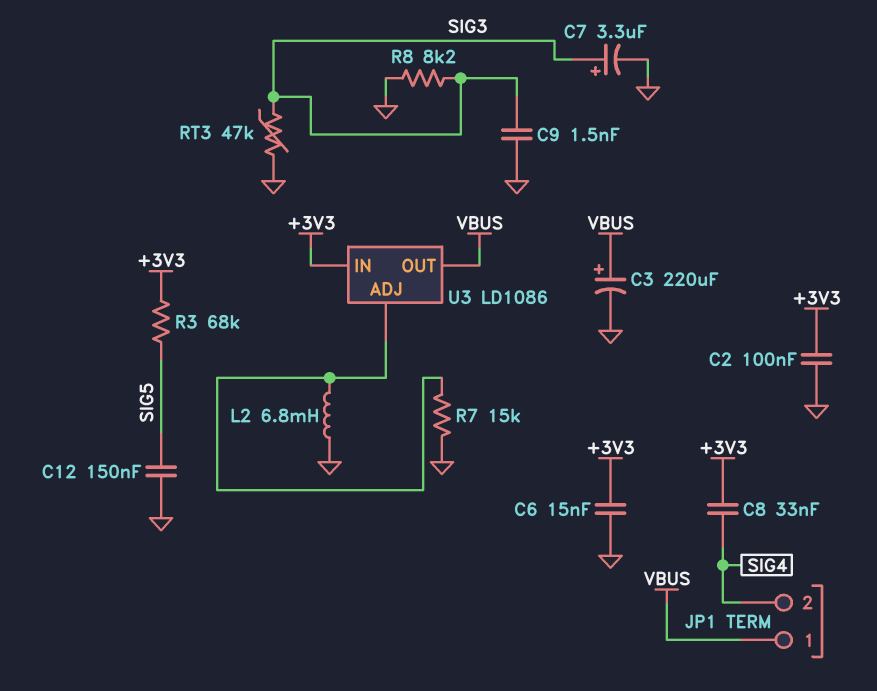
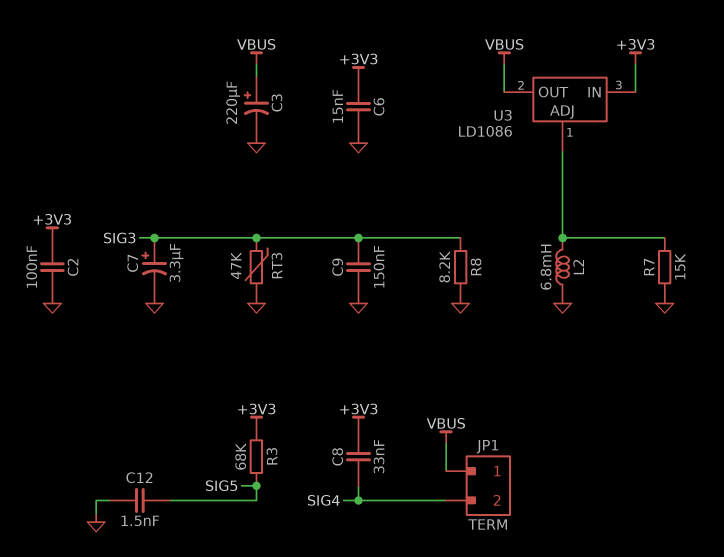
C9: 1.5nF (GND, SIG3) -> 150nF (GND, SIG3)
C12: 150nF (GND, SIG5) -> 1.5nF (GND, SIG5)

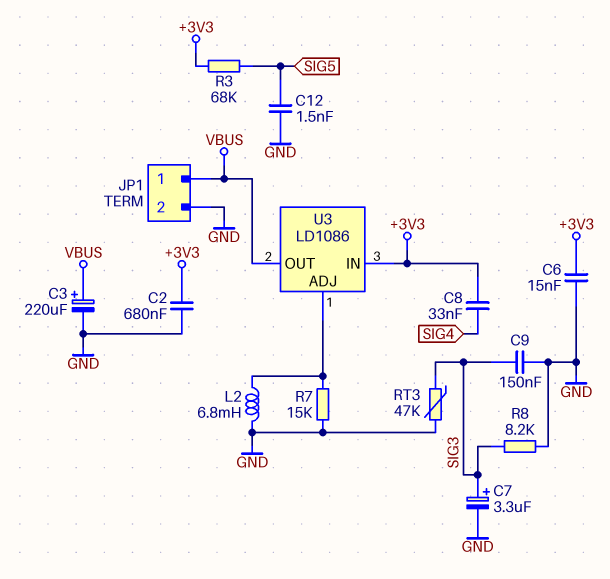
C2: 100nF (+3V3, GND) -> 680nF (+3V3, GND)
JP1 pin 2: SIG4 -> GND

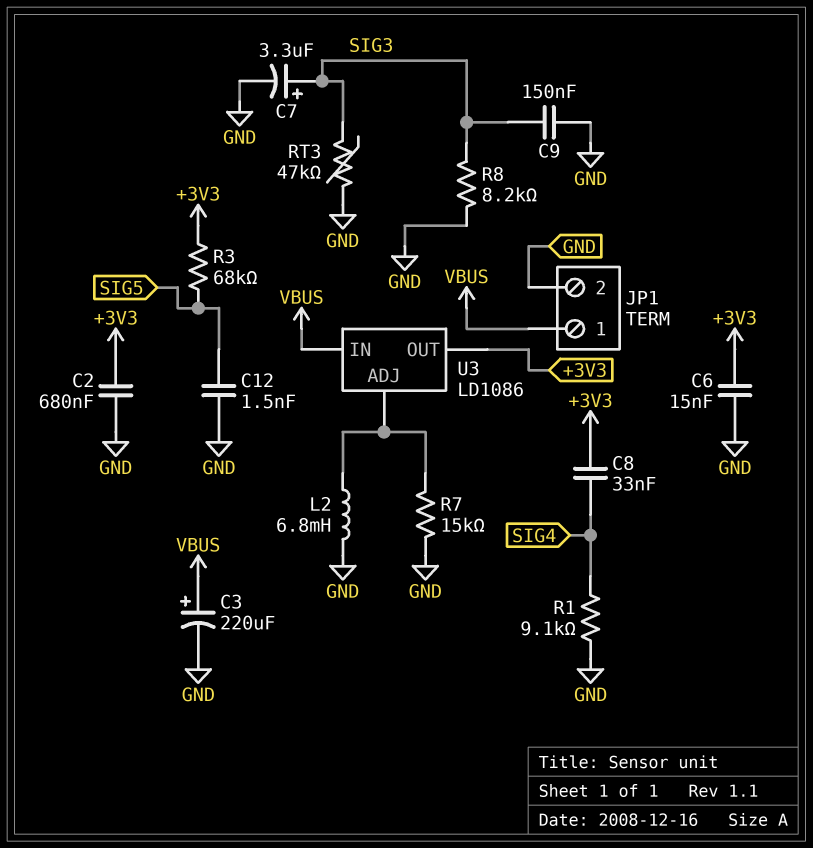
R1: none -> 9.1k (GND, SIG4)
U3 pin IN: +3V3 -> VBUS
U3 pin OUT: VBUS -> +3V3

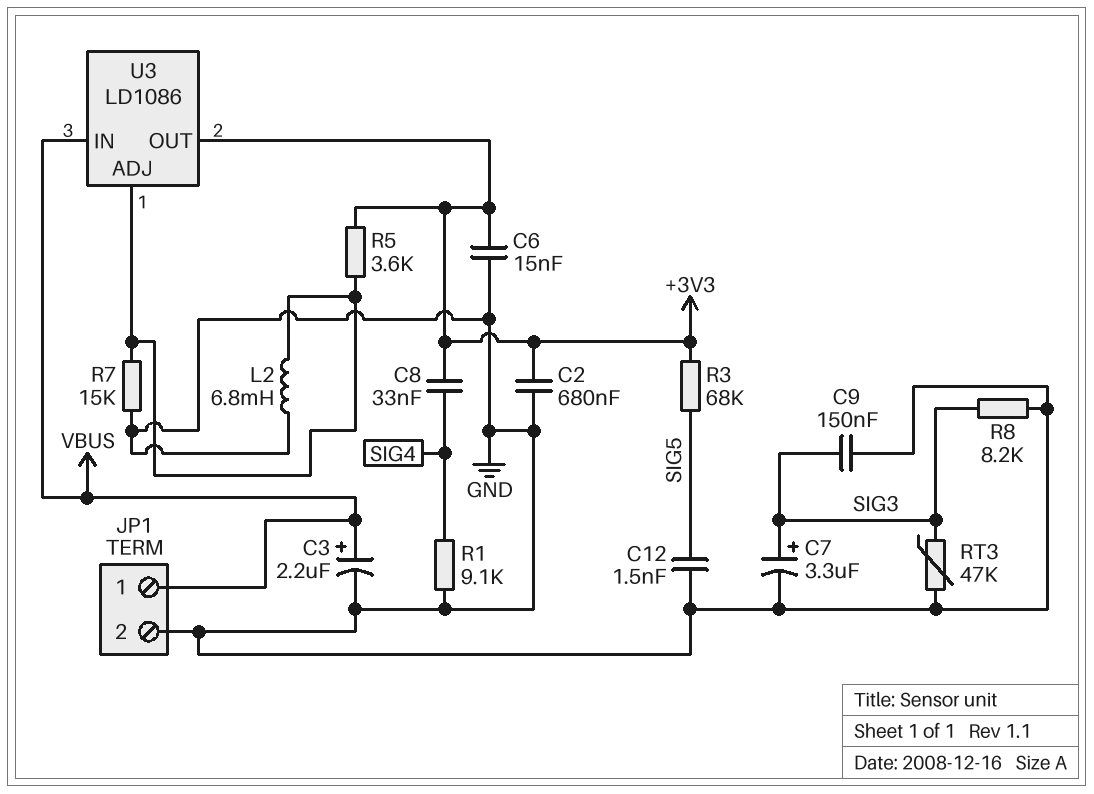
C3: 220uF (plus VBUS, minus GND) -> 2.2uF (plus VBUS, minus GND)
R5: none -> 3.6k (+3V3, U3/ADJ)

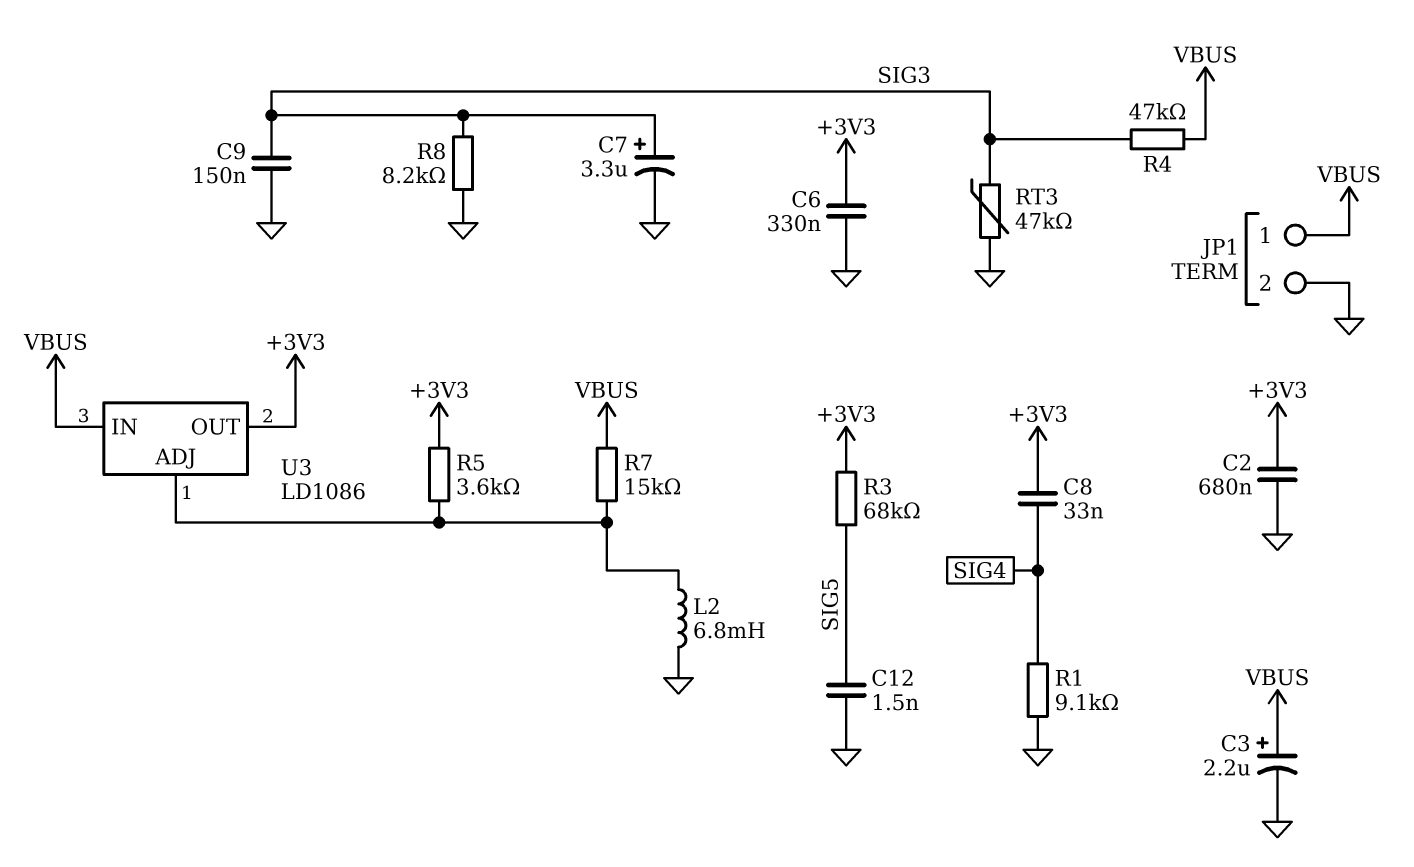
C6: 15nF (+3V3, GND) -> 330nF (+3V3, GND)
R4: none -> 47k (SIG3, VBUS)
R7: 15k (GND, U3/ADJ) -> 15k (U3/ADJ, VBUS)

